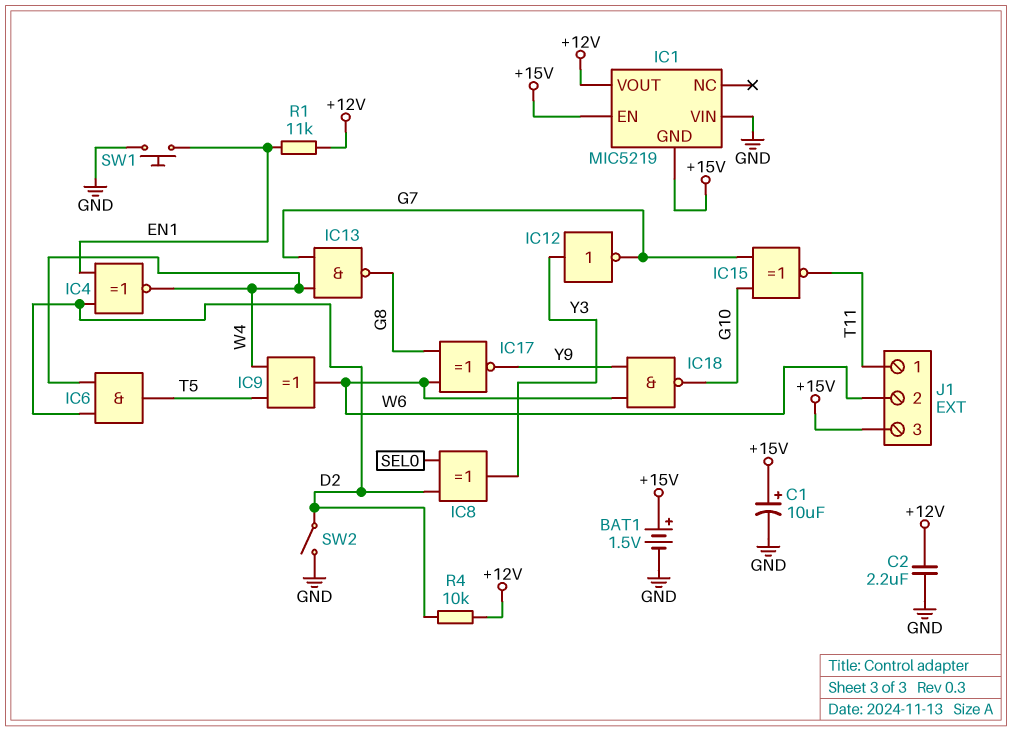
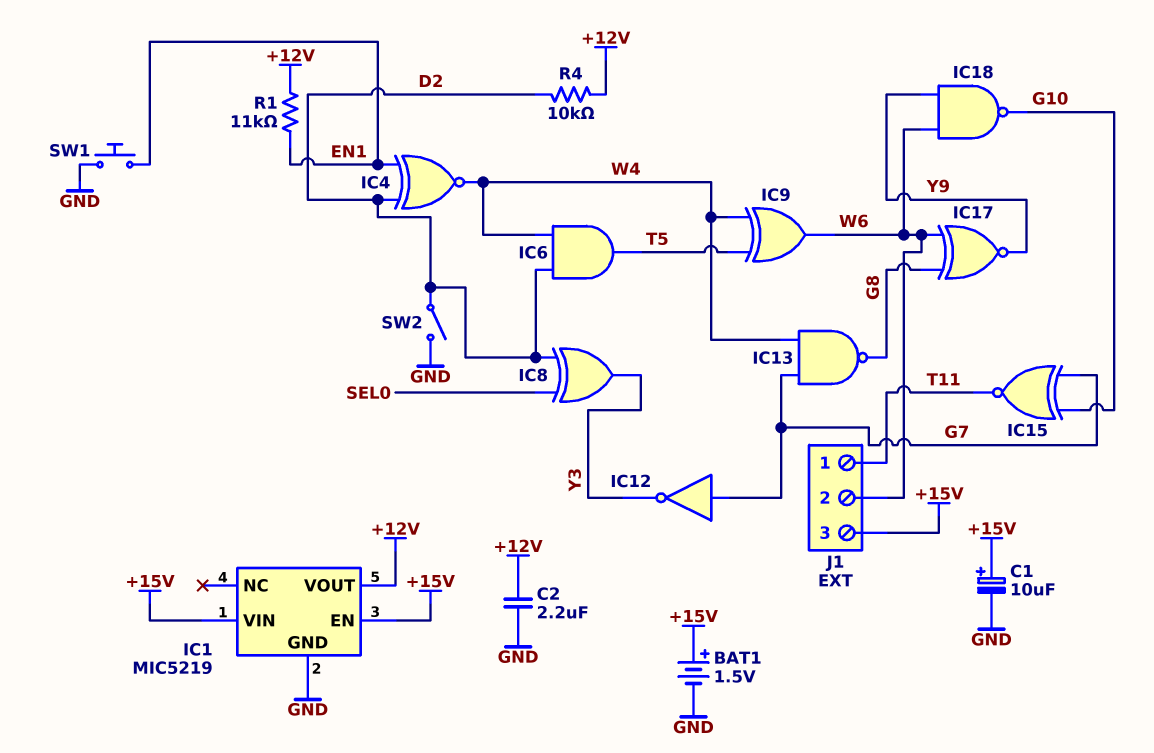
IC1 pin GND: +15V -> GND
IC1 pin VIN: GND -> +15V
IC12: NOT (in Y3, out G7) -> NOT (in G7, out Y3)

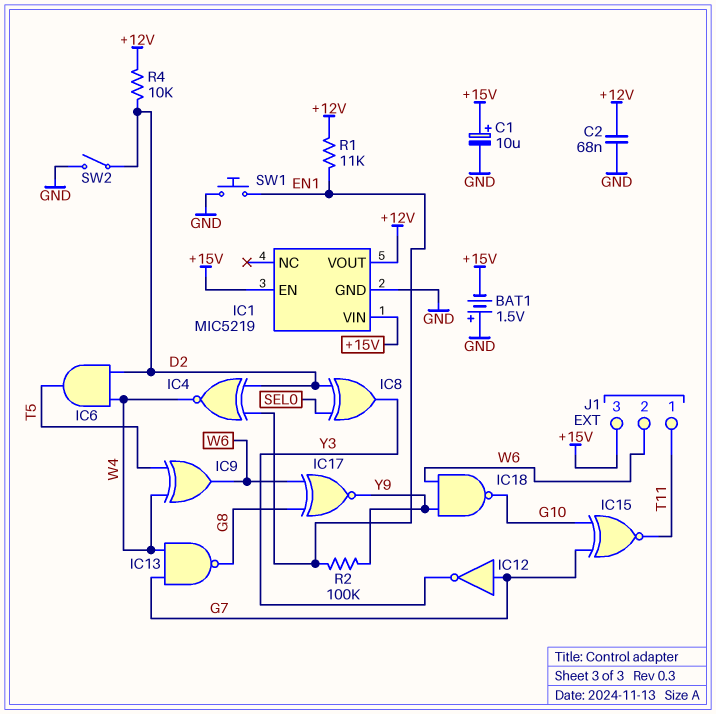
BAT1: 1.5V (plus +15V, minus GND) -> 1.5V (plus GND, minus +15V)
C2: 2.2uF (+12V, GND) -> 68nF (+12V, GND)
R2: none -> 100k (EN1, Y9)

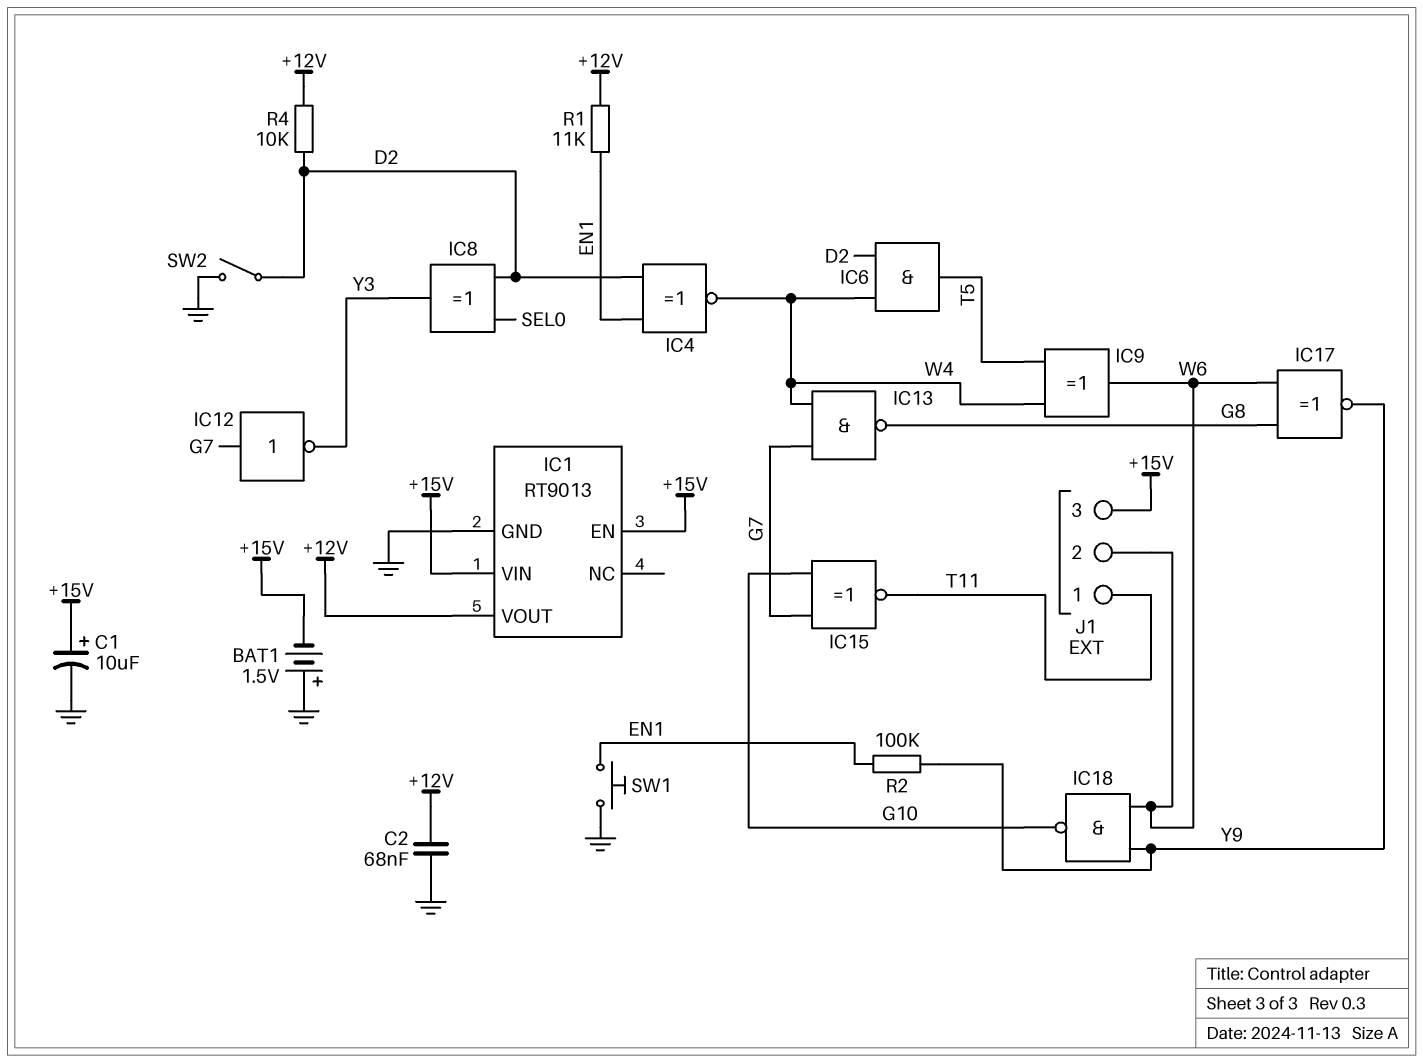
IC1: MIC5219 -> RT9013

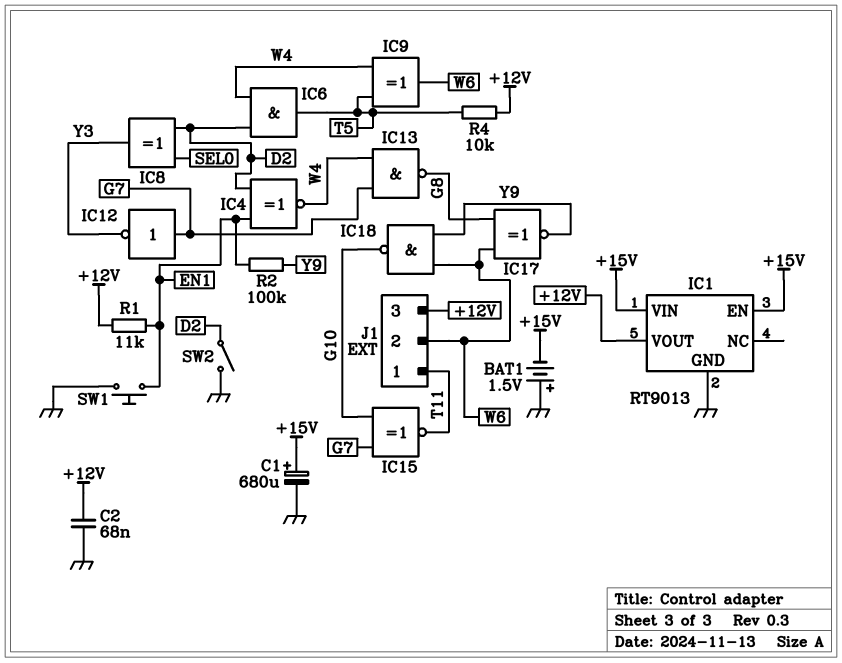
C1: 10uF (plus +15V, minus GND) -> 680uF (plus +15V, minus GND)
J1 pin 3: +15V -> +12V
R4: 10k (+12V, D2) -> 10k (+12V, T5)

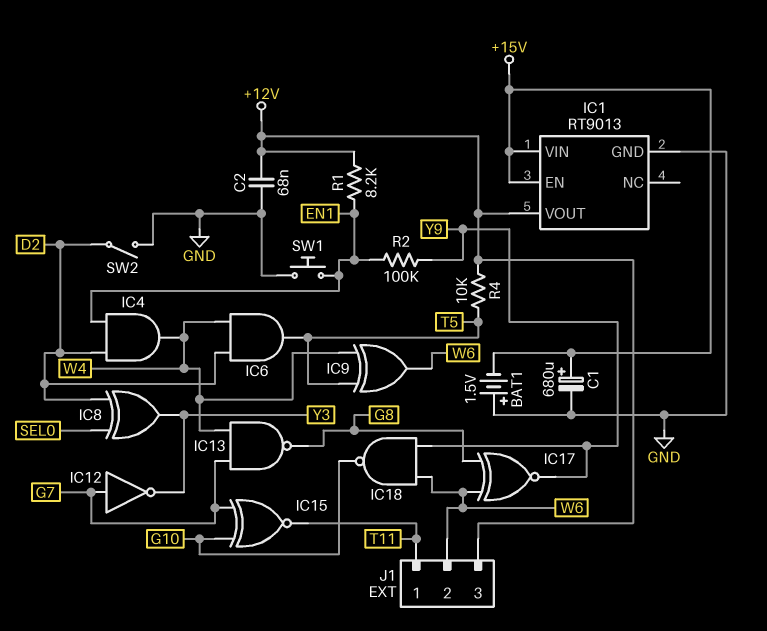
IC4: XNOR (in D2, in EN1, out W4) -> AND (in D2, in EN1, out W4)
R1: 11k (+12V, EN1) -> 8.2k (+12V, EN1)

